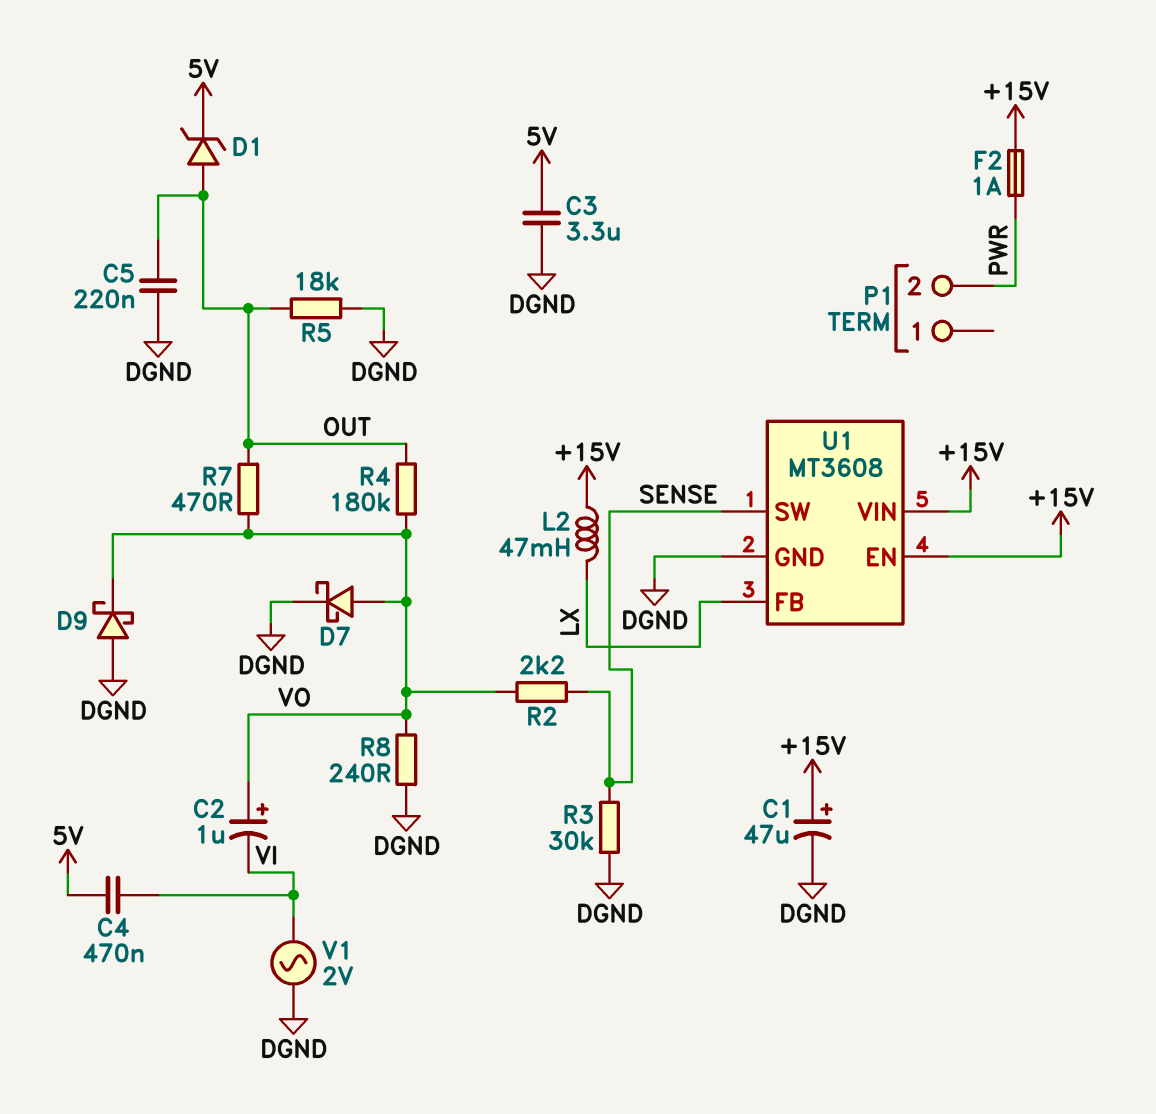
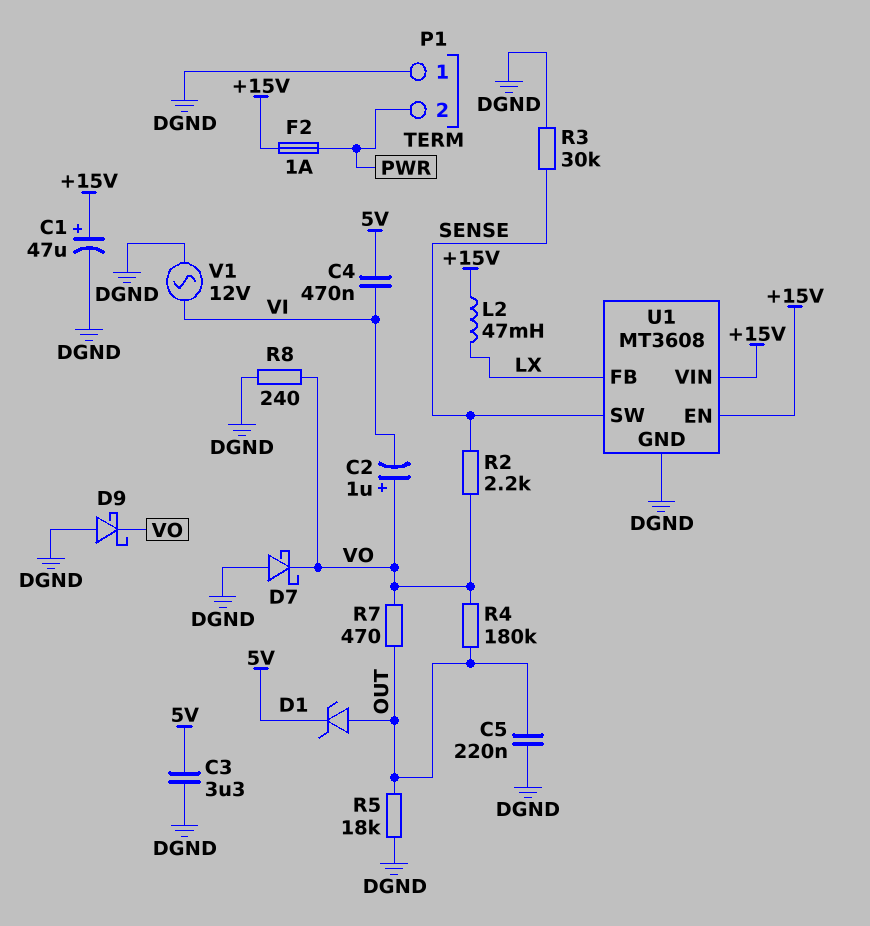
D7: schottky (A VO, K DGND) -> schottky (A DGND, K VO)
P1 pin 1: none -> DGND
V1: AC 2V (DGND, VI) -> AC 12V (DGND, VI)

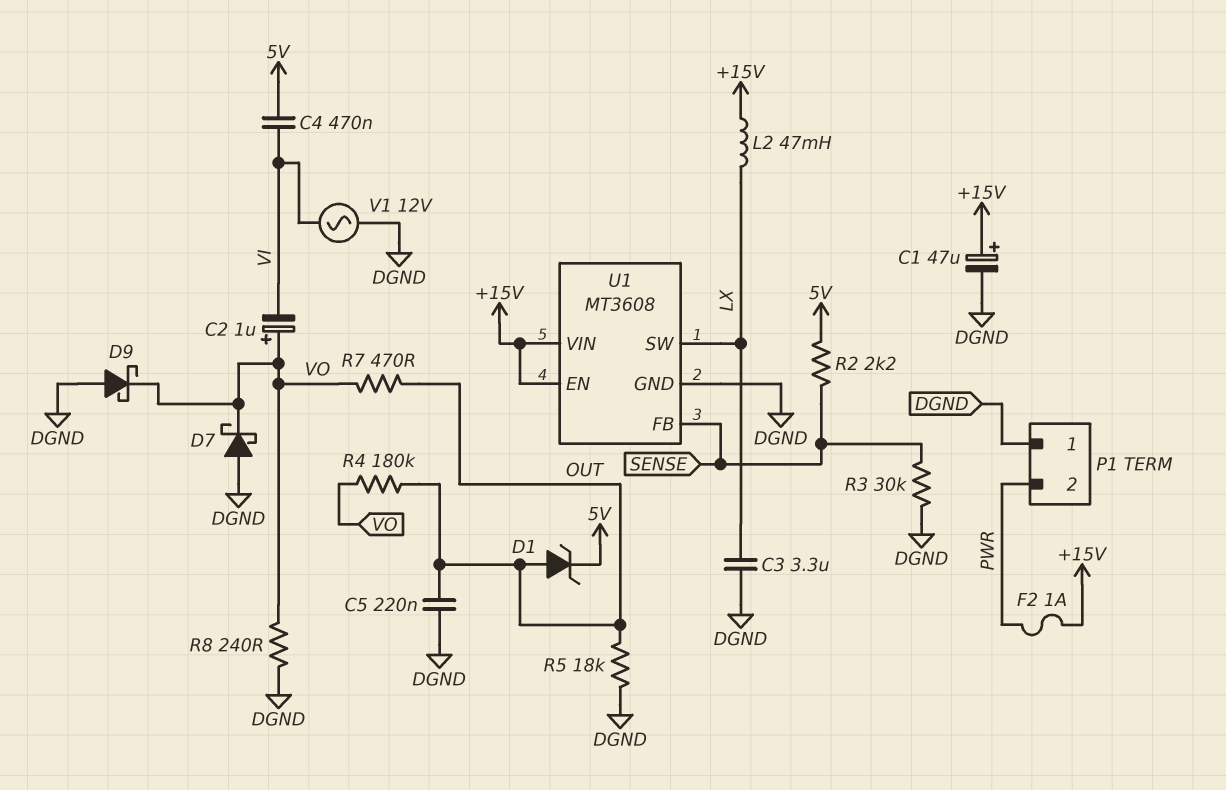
C3: 3.3uF (5V, DGND) -> 3.3uF (DGND, LX)
R2: 2.2k (SENSE, VO) -> 2.2k (5V, SENSE)
U1 pin FB: LX -> SENSE
U1 pin SW: SENSE -> LX

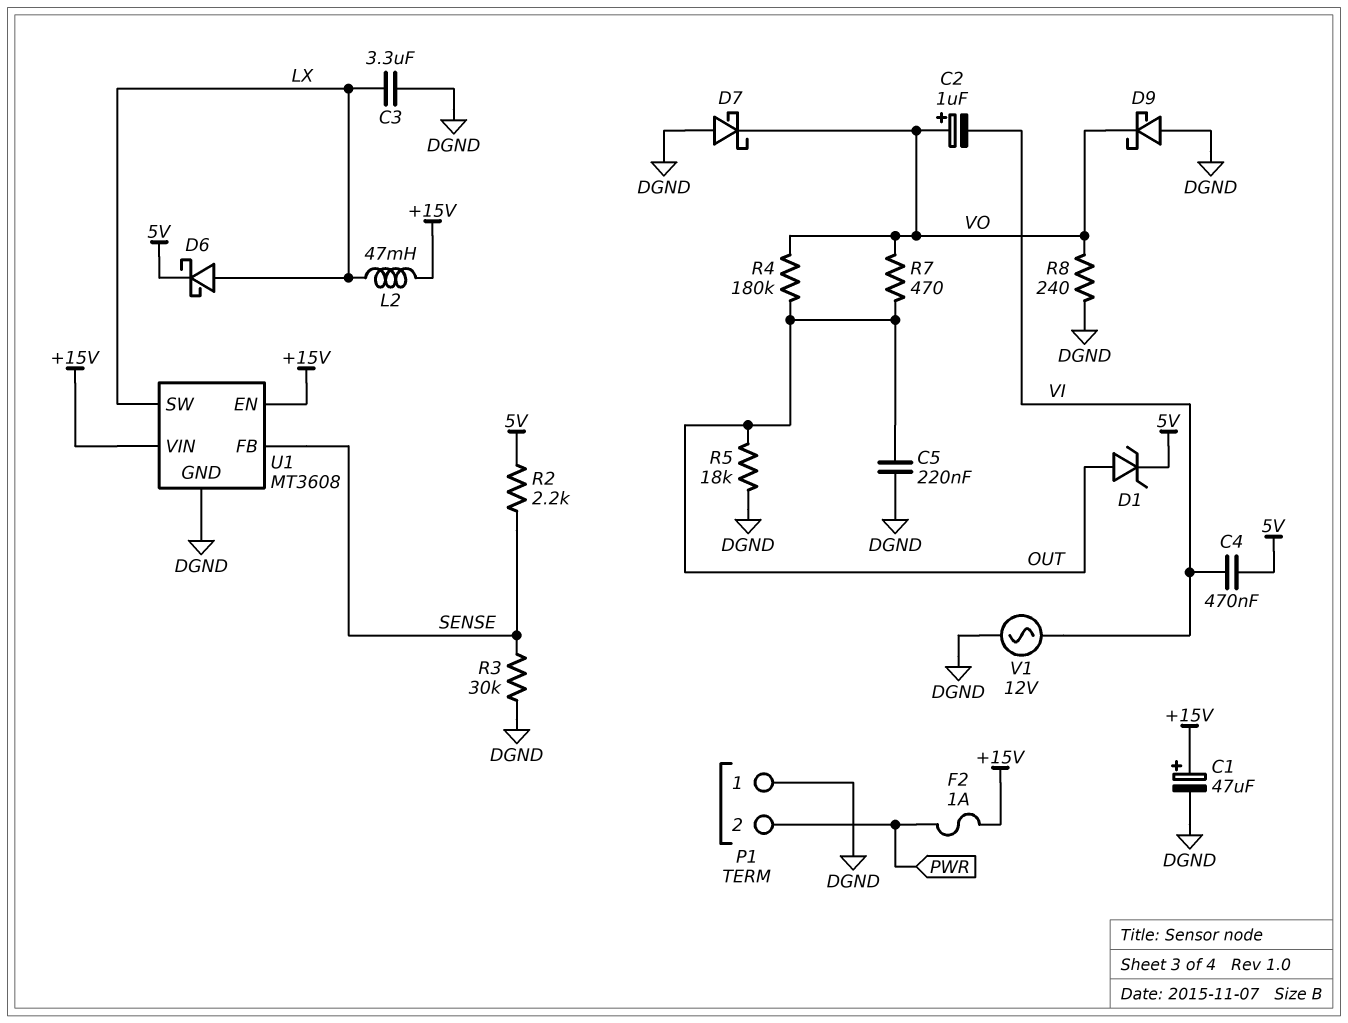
D6: none -> schottky (A LX, K 5V)

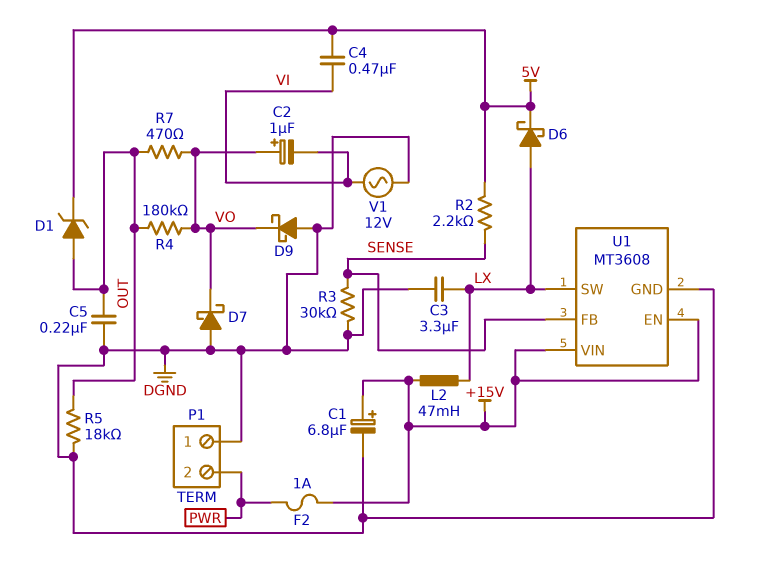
C1: 47uF (plus +15V, minus DGND) -> 6.8uF (plus +15V, minus DGND)
R8: 240 (DGND, VO) -> none

